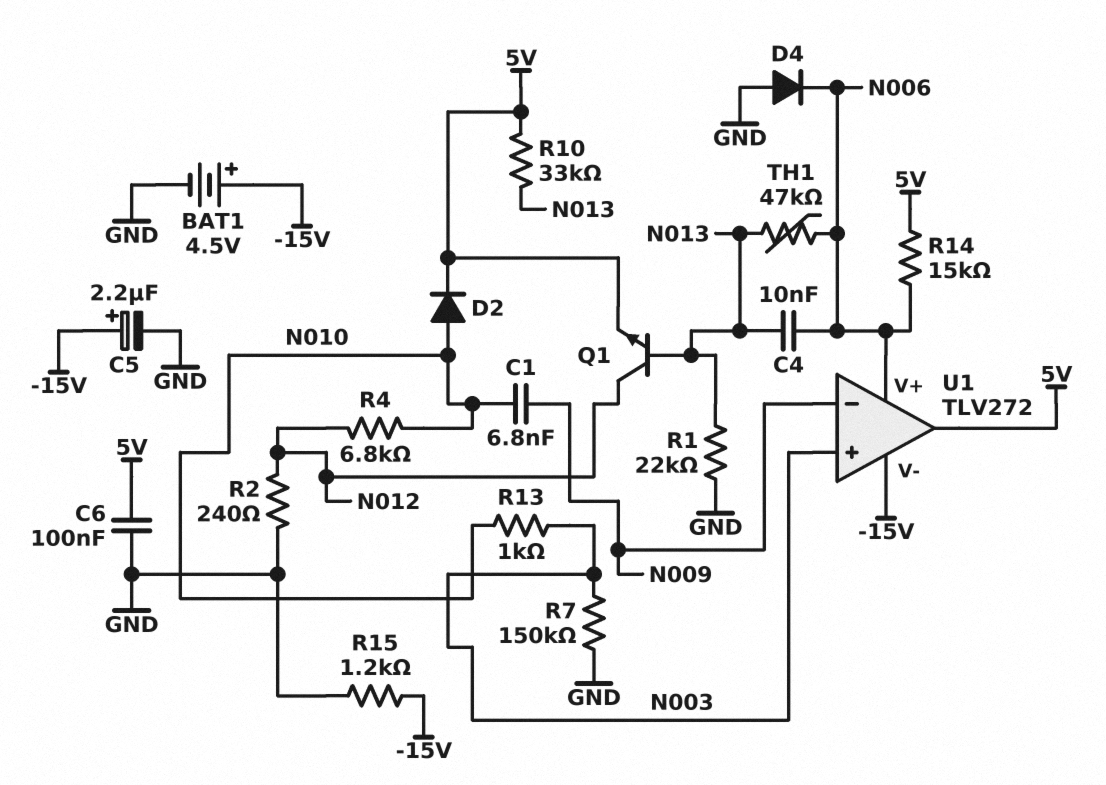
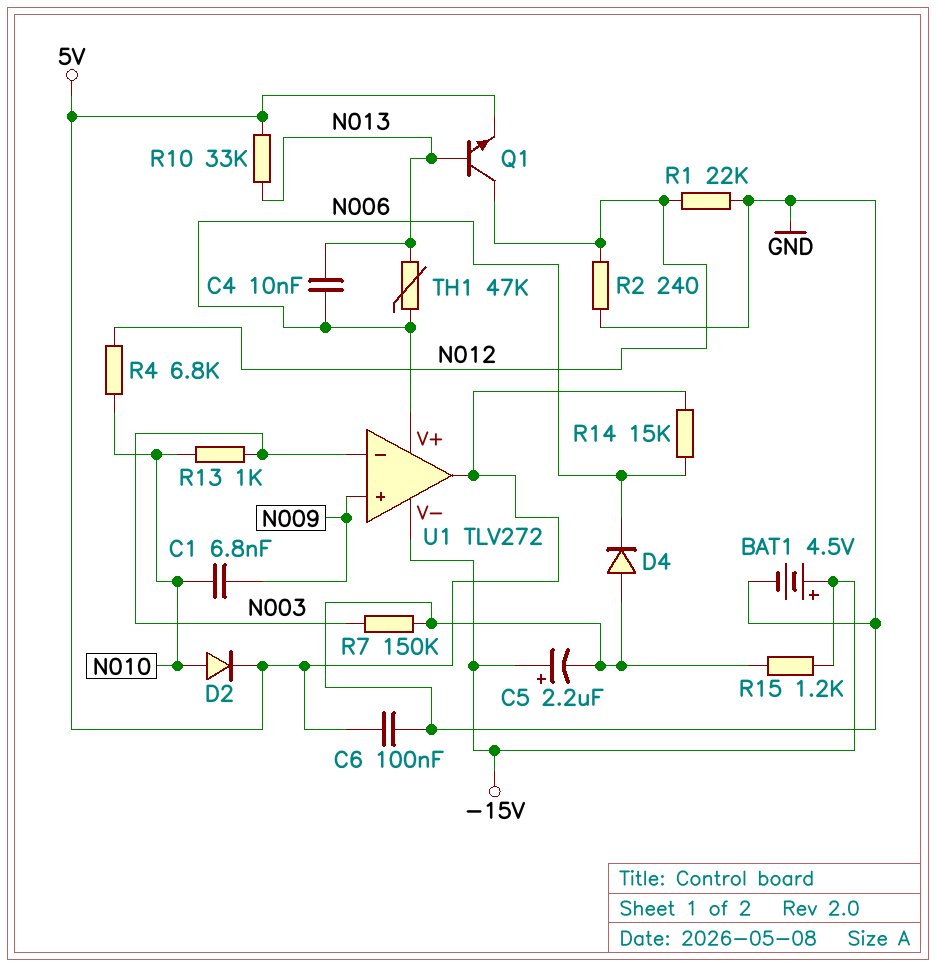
R1: 22k (GND, N013) -> 22k (GND, N012)
U1 pin in+: N003 -> N009
U1 pin in-: N009 -> N003

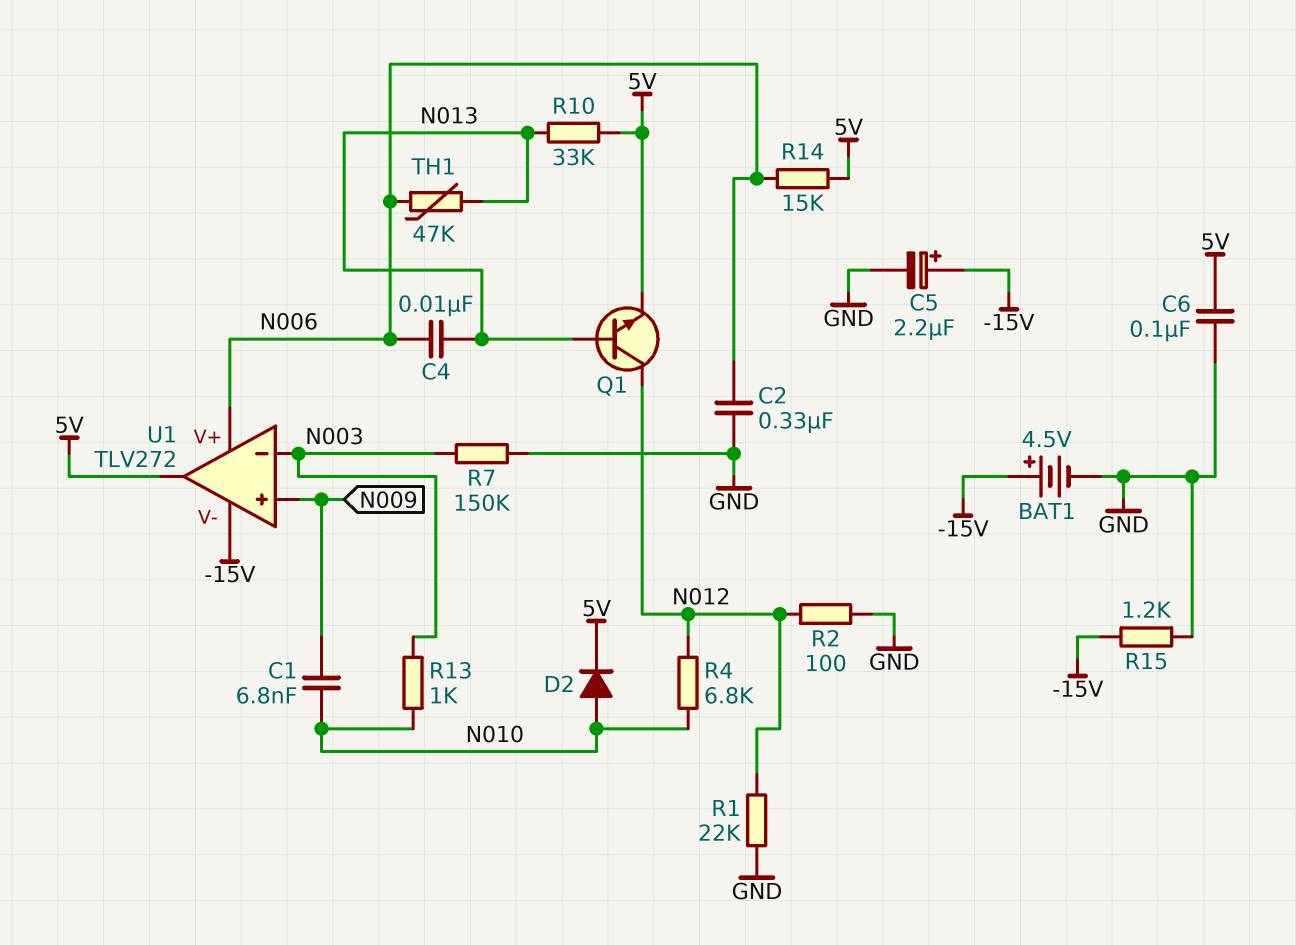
C2: none -> 330nF (GND, N006)
D4: diode (A GND, K N006) -> none
R2: 240 (GND, N012) -> 100 (GND, N012)

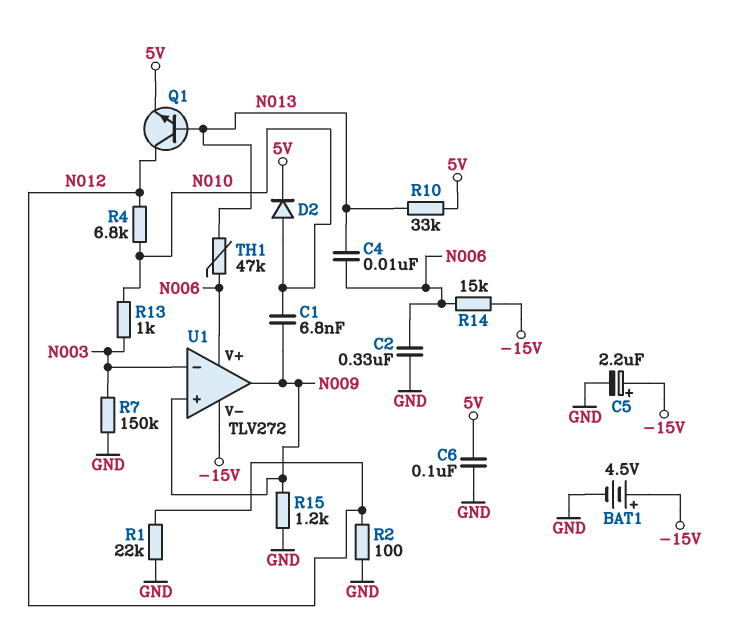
R14: 15k (5V, N006) -> 15k (-15V, N006)
R15: 1.2k (-15V, GND) -> 1.2k (GND, N009)
U1 pin out: 5V -> N009

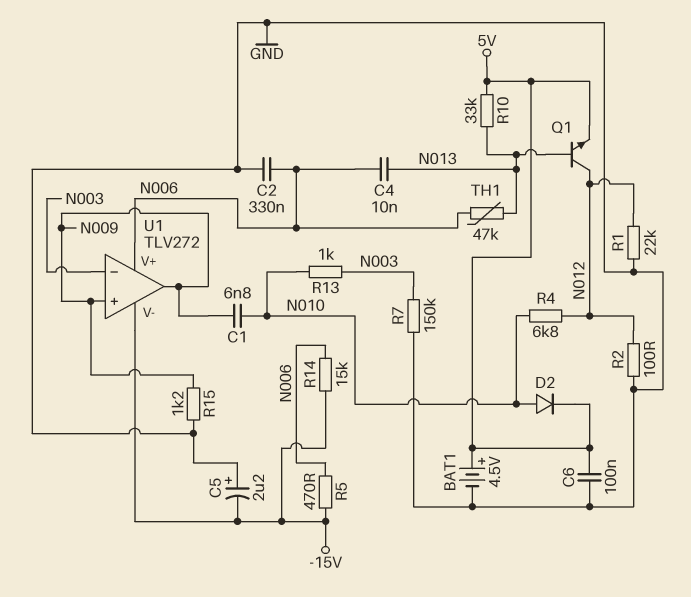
BAT1: 4.5V (plus -15V, minus GND) -> 4.5V (plus 5V, minus GND)
C5: 2.2uF (plus -15V, minus GND) -> 2.2uF (plus GND, minus -15V)
R5: none -> 470 (-15V, N006)

